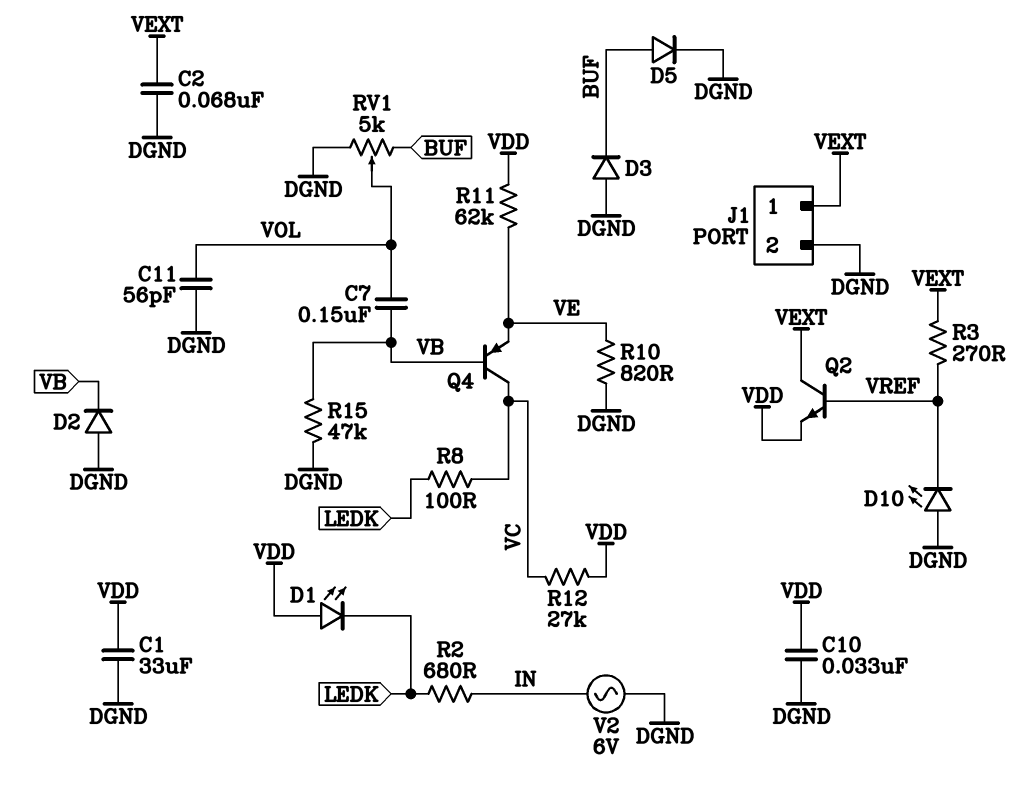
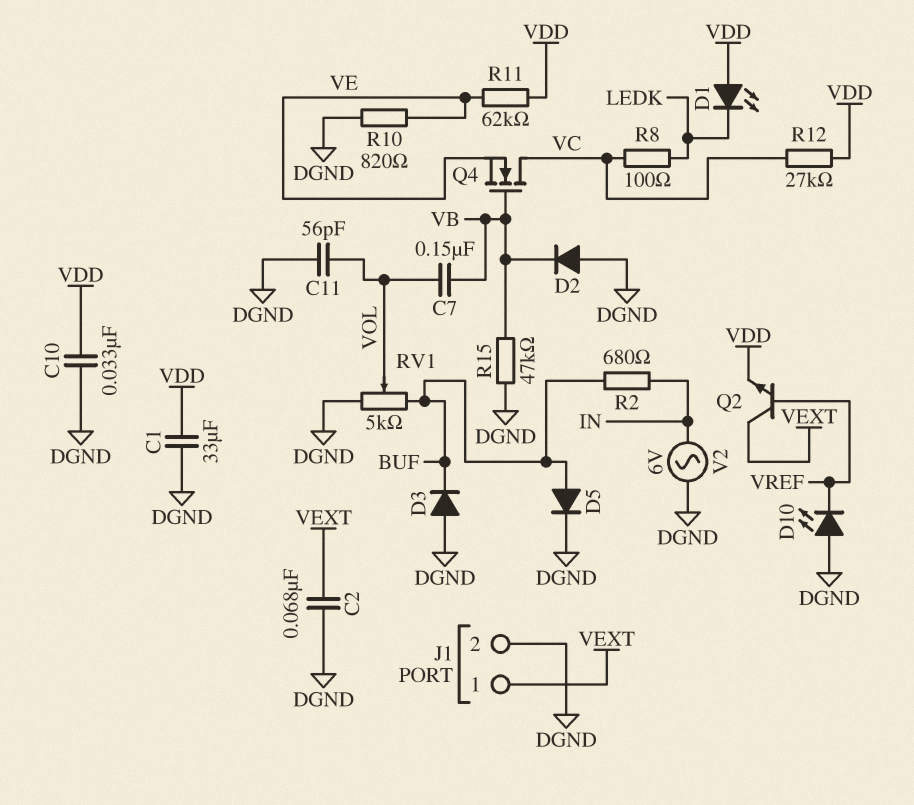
Q4: PNP (B VB, C VC, E VE) -> NMOS (G VB, D VC, S VE)
R2: 680 (IN, LEDK) -> 680 (BUF, IN)
R3: 270 (VEXT, VREF) -> none

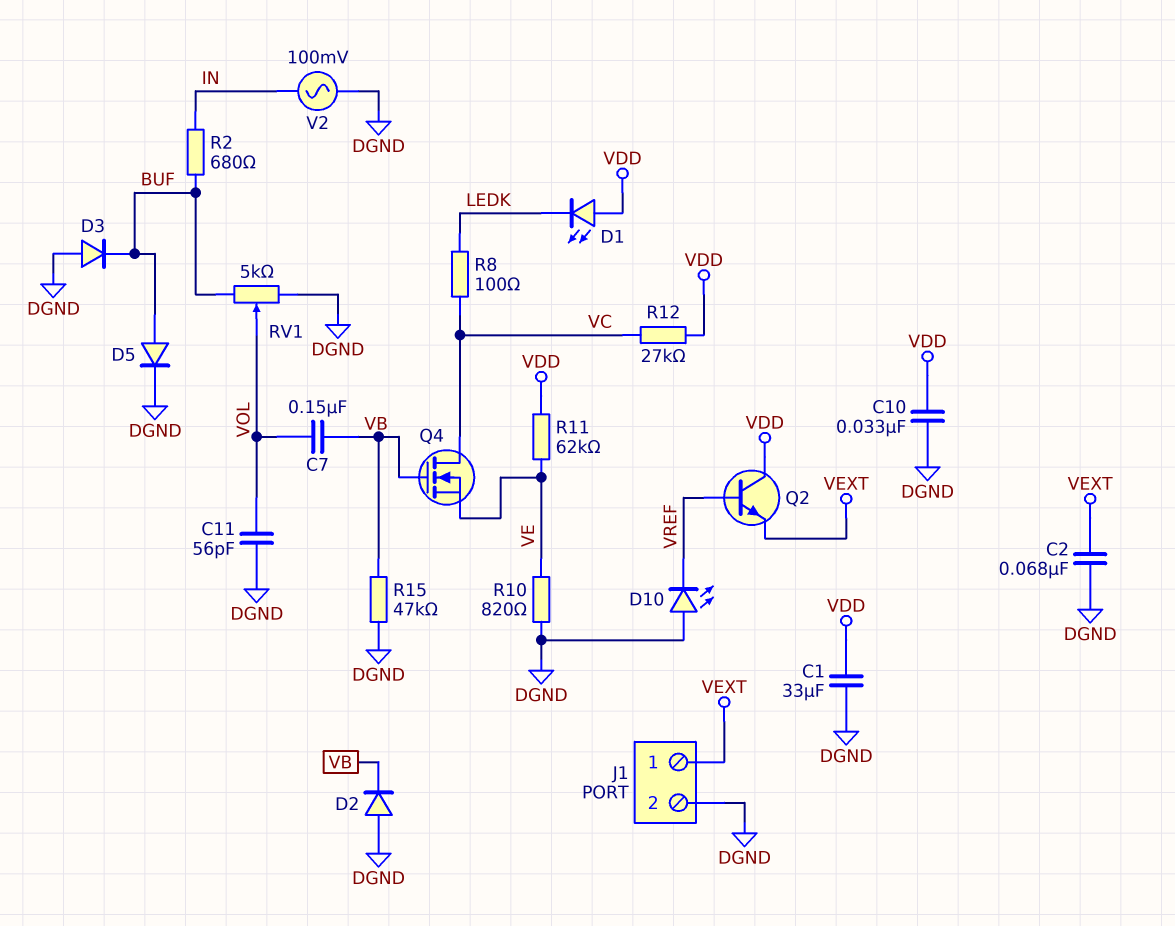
Q2: NPN (B VREF, C VEXT, E VDD) -> NPN (B VREF, C VDD, E VEXT)
V2: AC 6V (DGND, IN) -> AC 100mV (DGND, IN)

